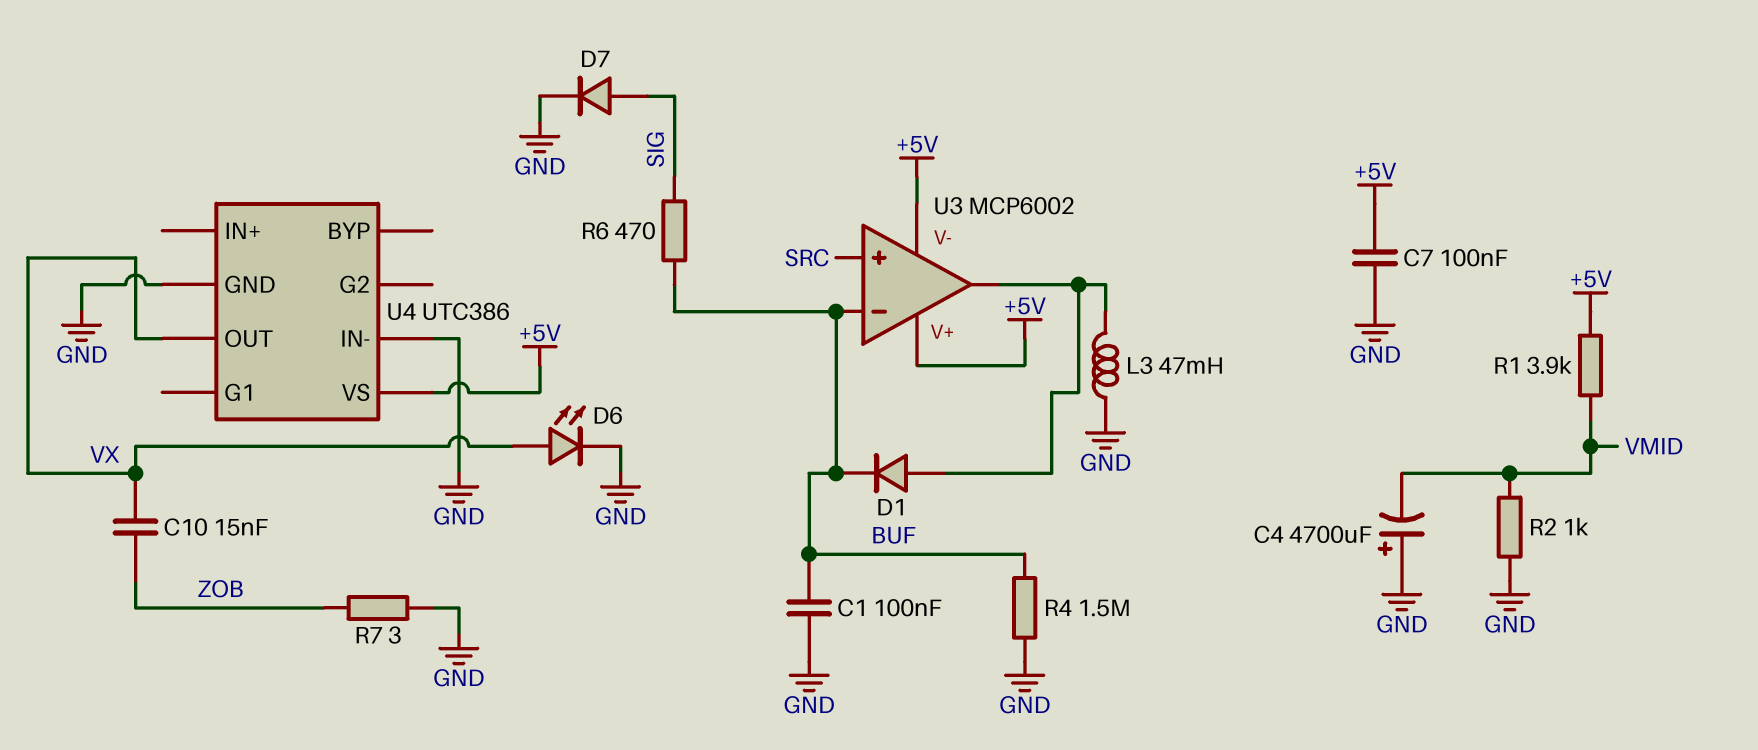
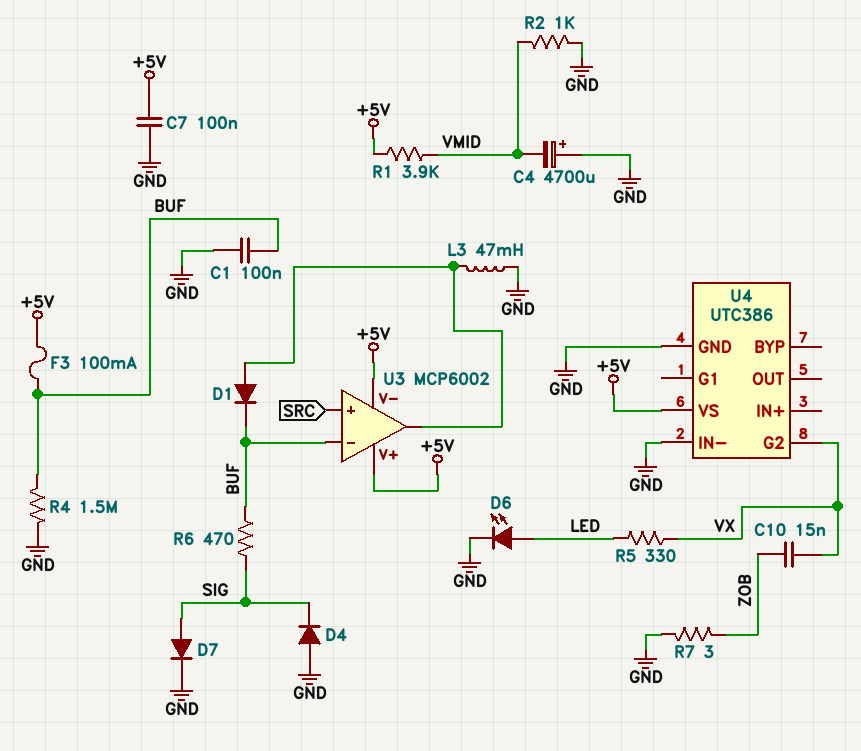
D4: none -> diode (A GND, K SIG)
D6: LED (A VX, K GND) -> LED (A LED, K GND)
F3: none -> 100mA (+5V, BUF)
R5: none -> 330 (LED, VX)
U4 pin G2: none -> VX
U4 pin OUT: VX -> none

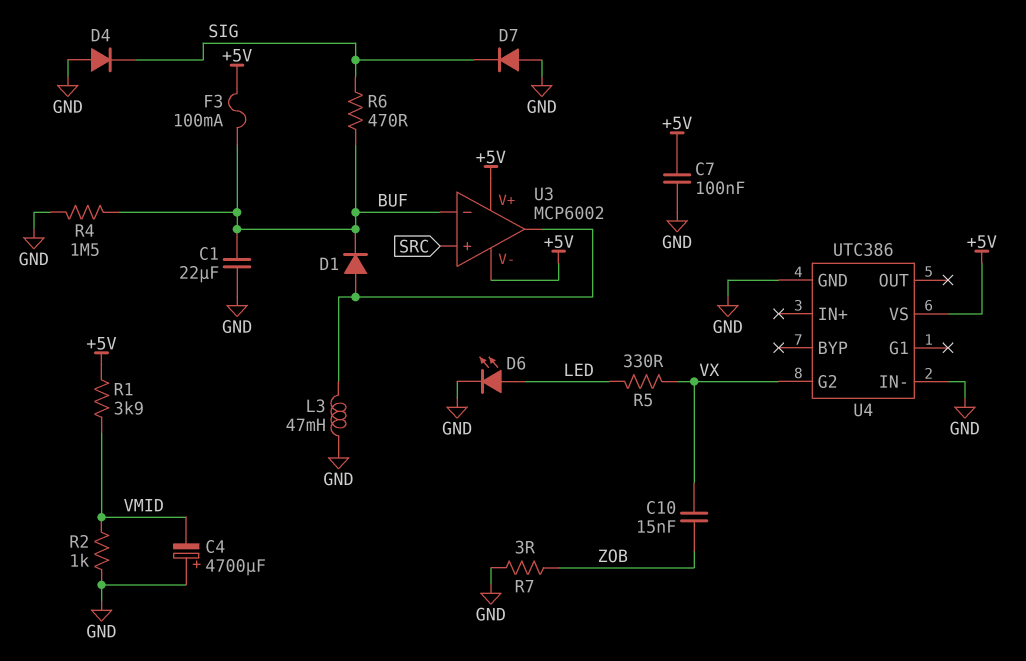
C1: 100nF (BUF, GND) -> 22uF (BUF, GND)
D7: diode (A SIG, K GND) -> diode (A GND, K SIG)

